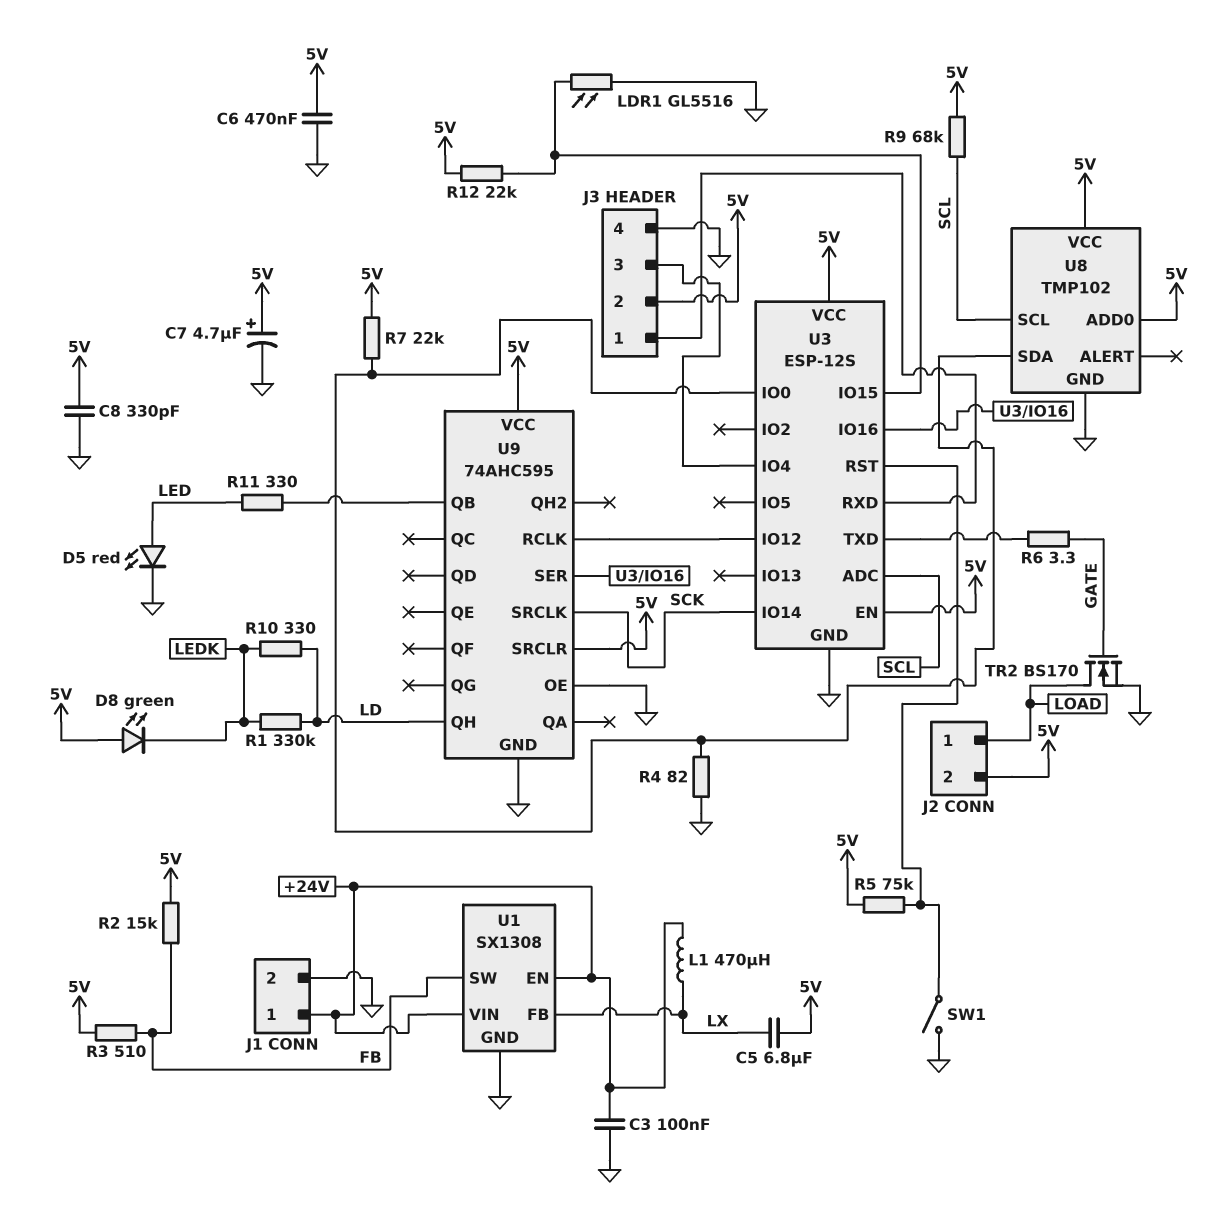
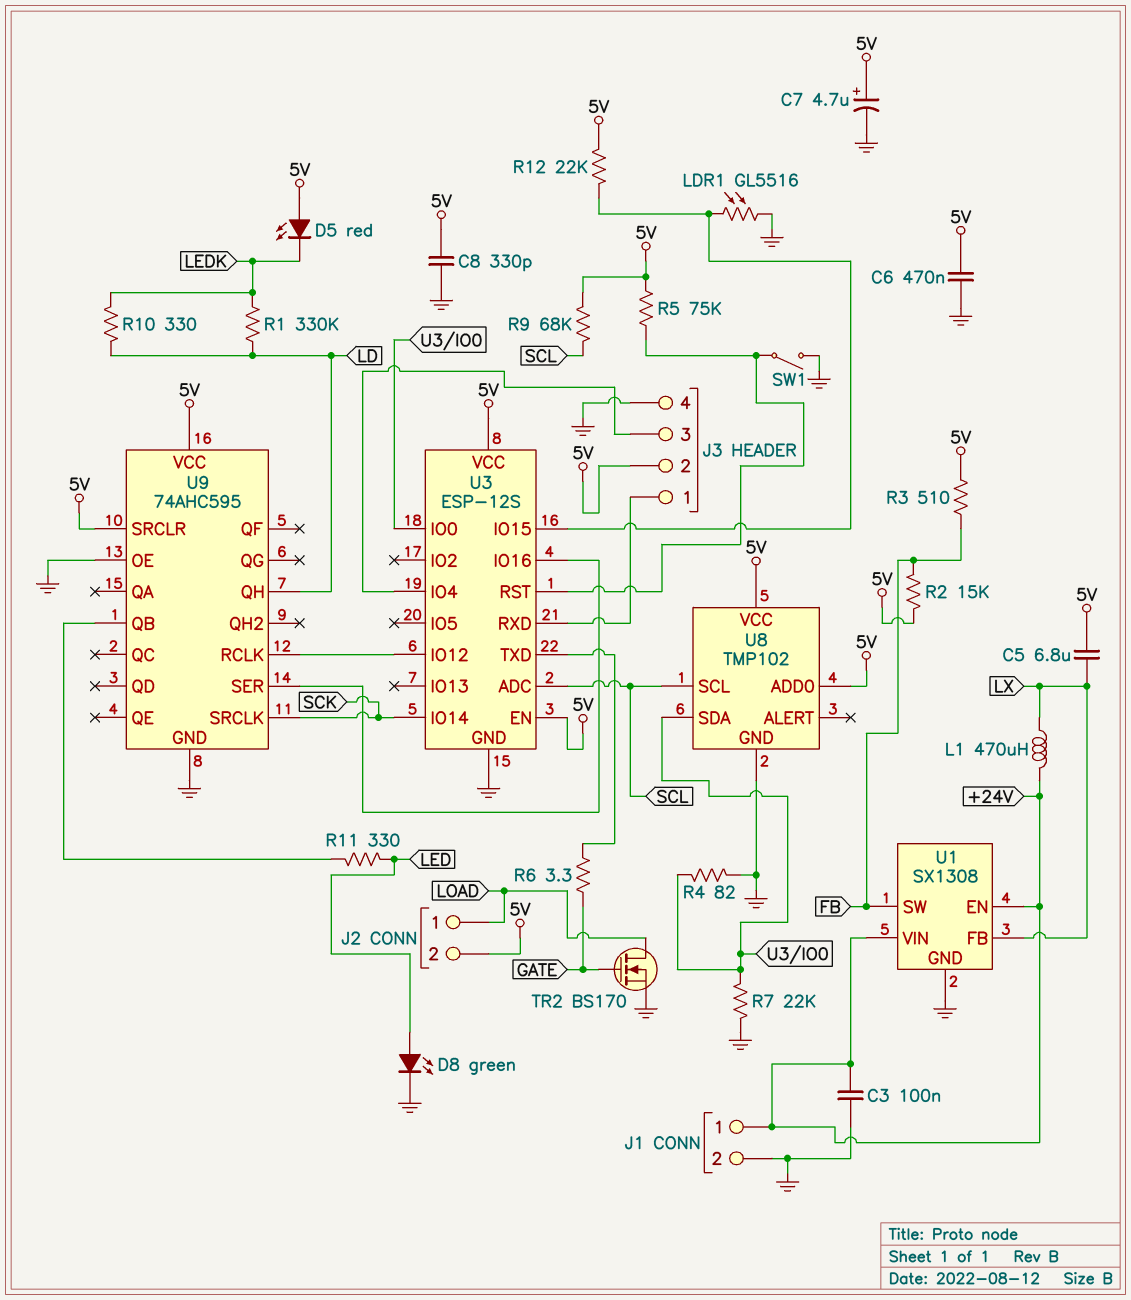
D5: LED red (A LED, K GND) -> LED red (A 5V, K LEDK)
D8: LED green (A 5V, K LEDK) -> LED green (A LED, K GND)
R7: 22k (5V, U3/IO0) -> 22k (GND, U3/IO0)

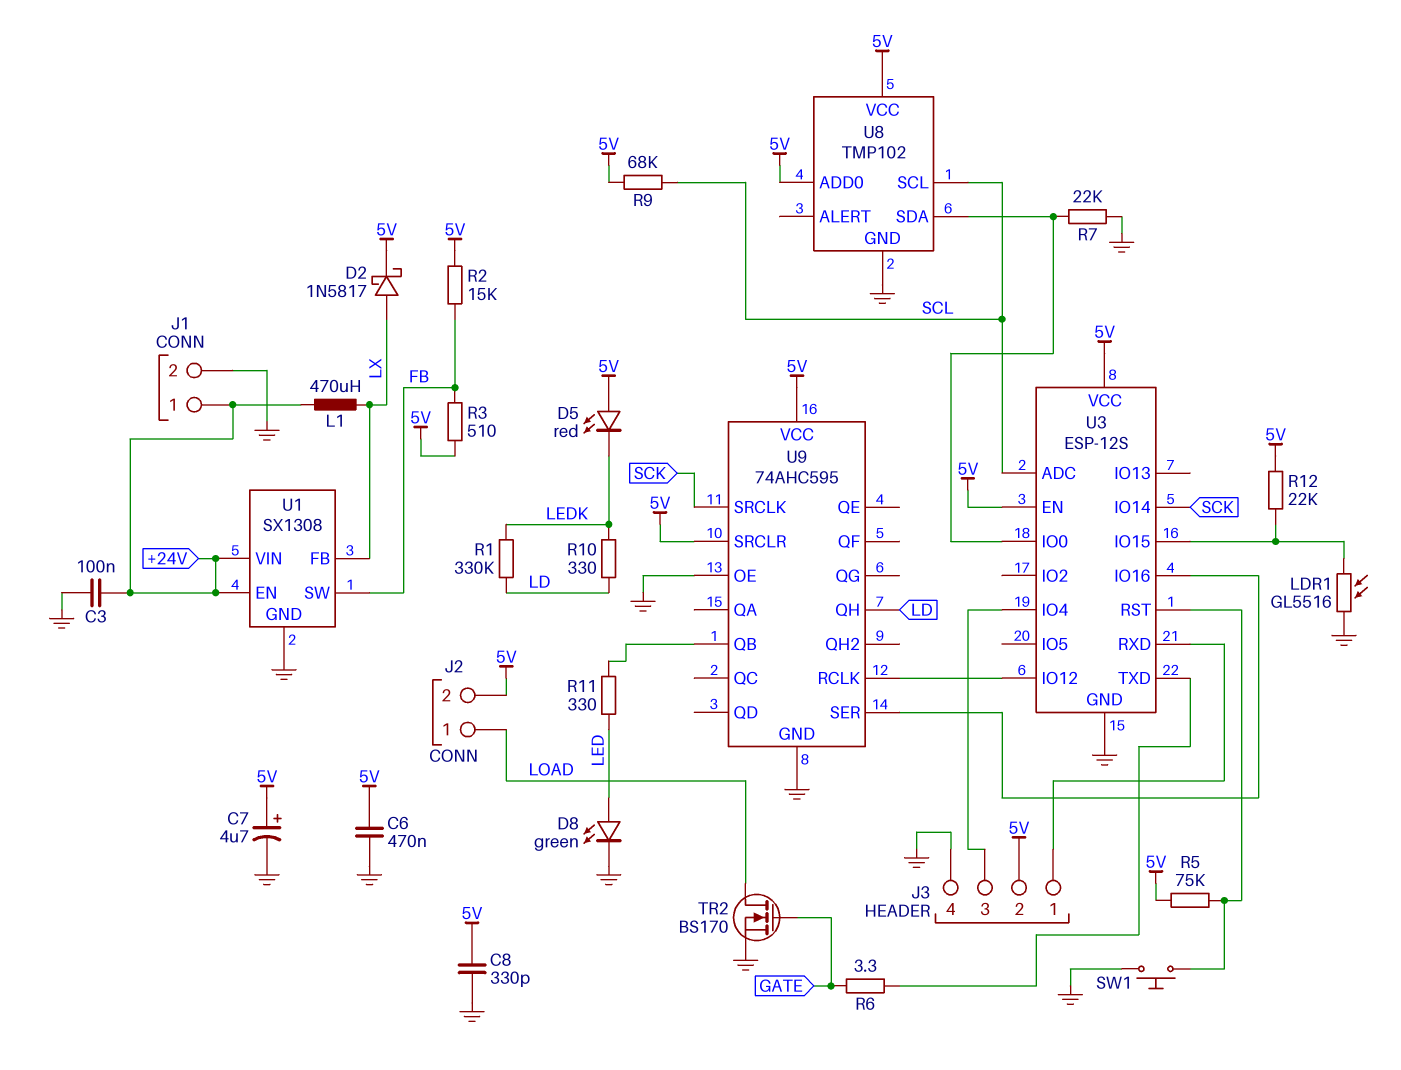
C5: 6.8uF (5V, LX) -> none
D2: none -> schottky 1N5817 (A LX, K 5V)
R4: 82 (GND, U3/IO0) -> none
SW1: switch (GND, U3/RST) -> button (GND, U3/RST)

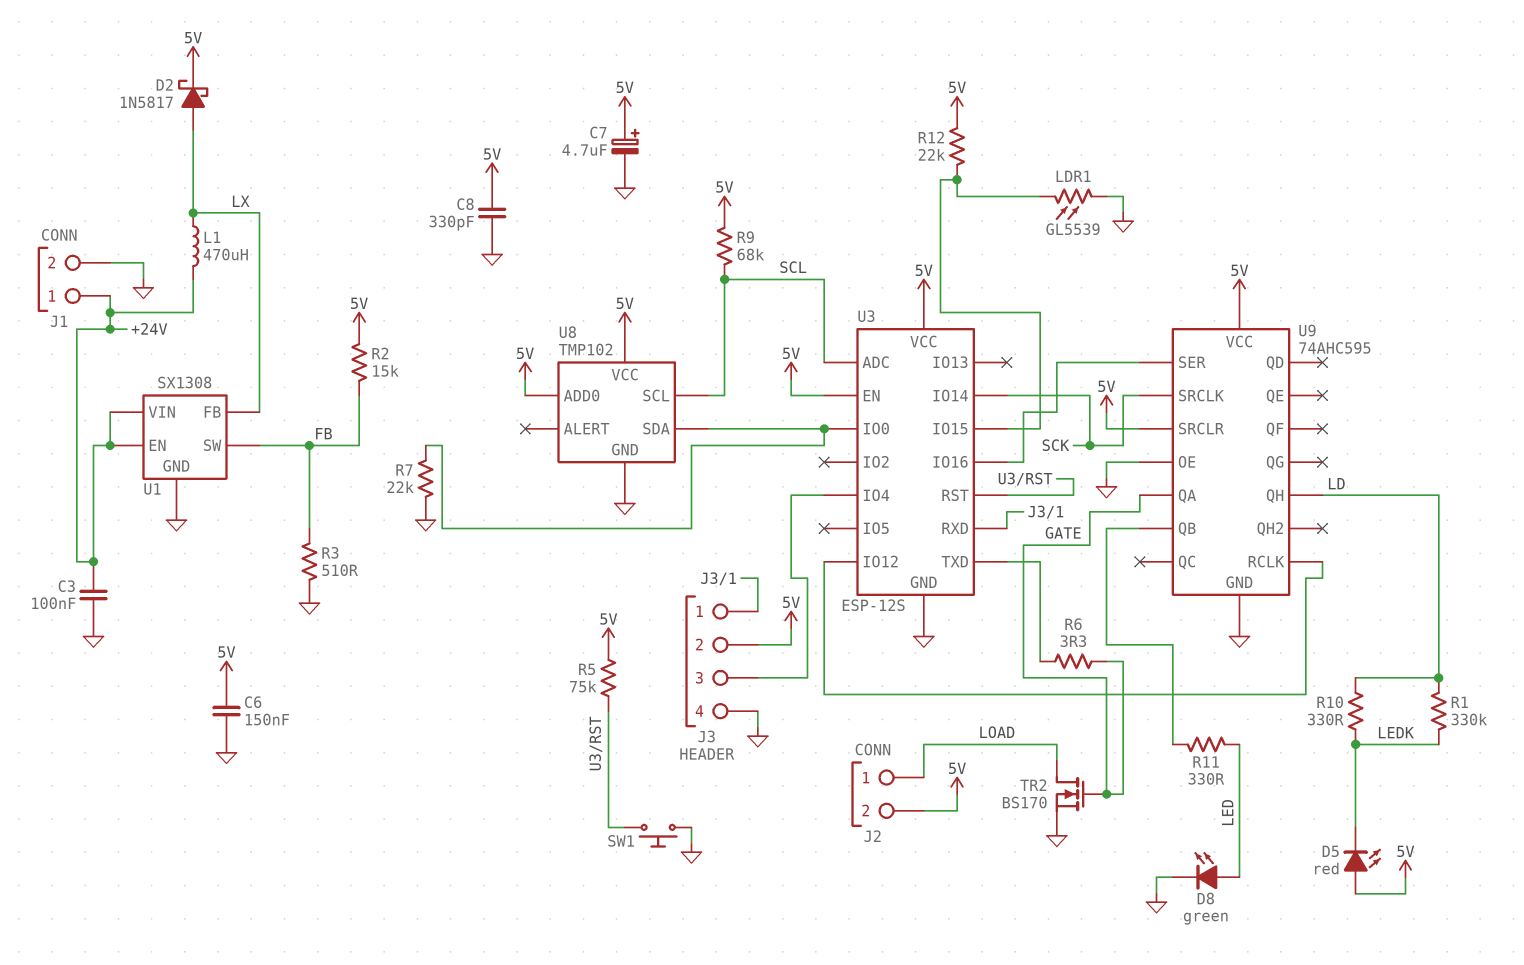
C6: 470nF (5V, GND) -> 150nF (5V, GND)
LDR1: GL5516 (GND, U3/IO15) -> GL5539 (GND, U3/IO15)
R3: 510 (5V, FB) -> 510 (FB, GND)
U9 pin QA: none -> GATE

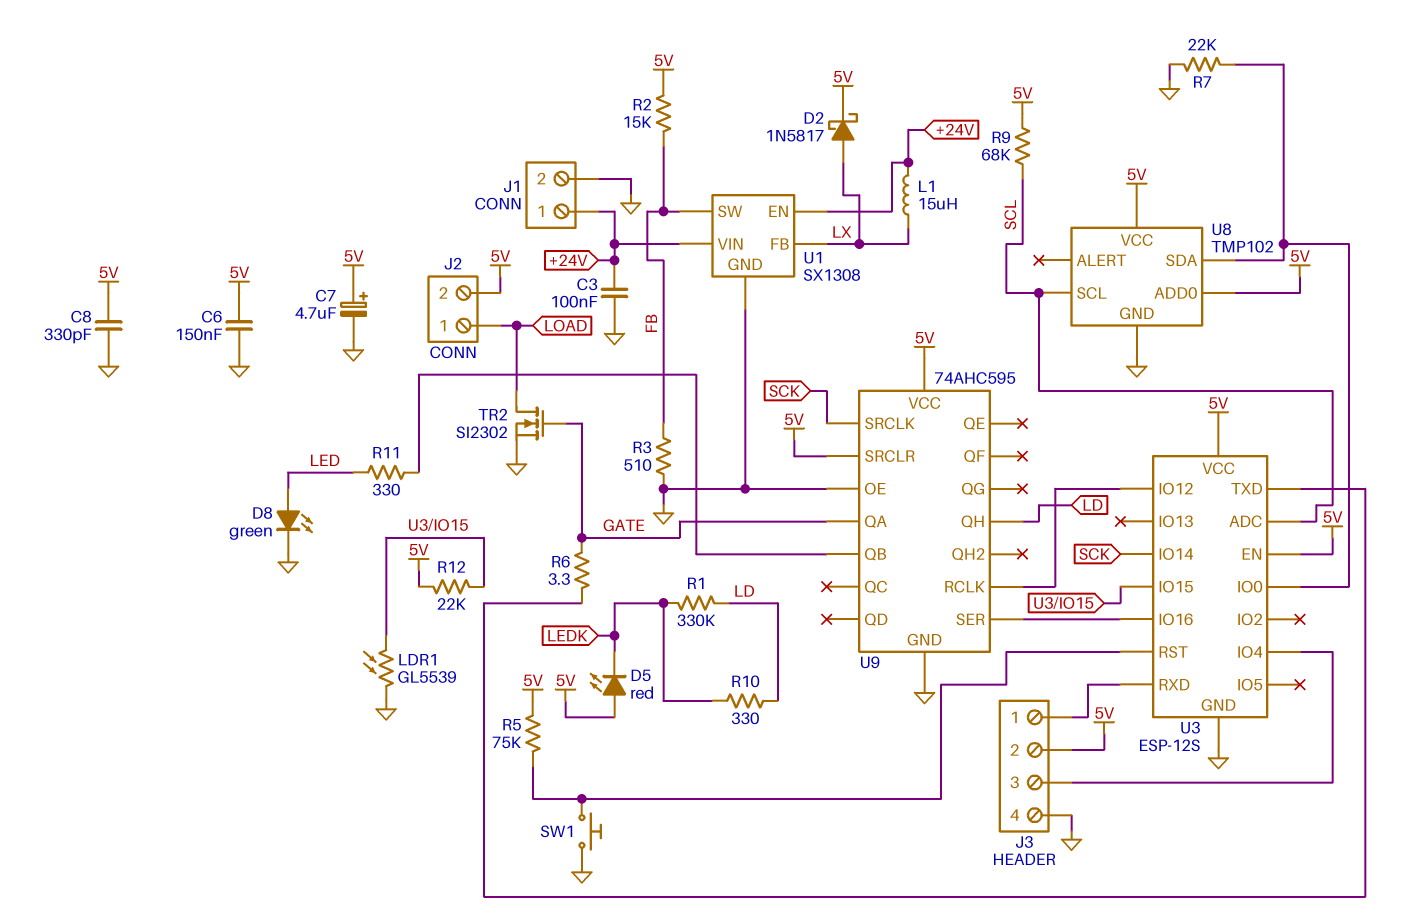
L1: 470uH (+24V, LX) -> 15uH (+24V, LX)
TR2: NMOS BS170 (G GATE, D LOAD, S GND) -> NMOS SI2302 (G GATE, D LOAD, S GND)

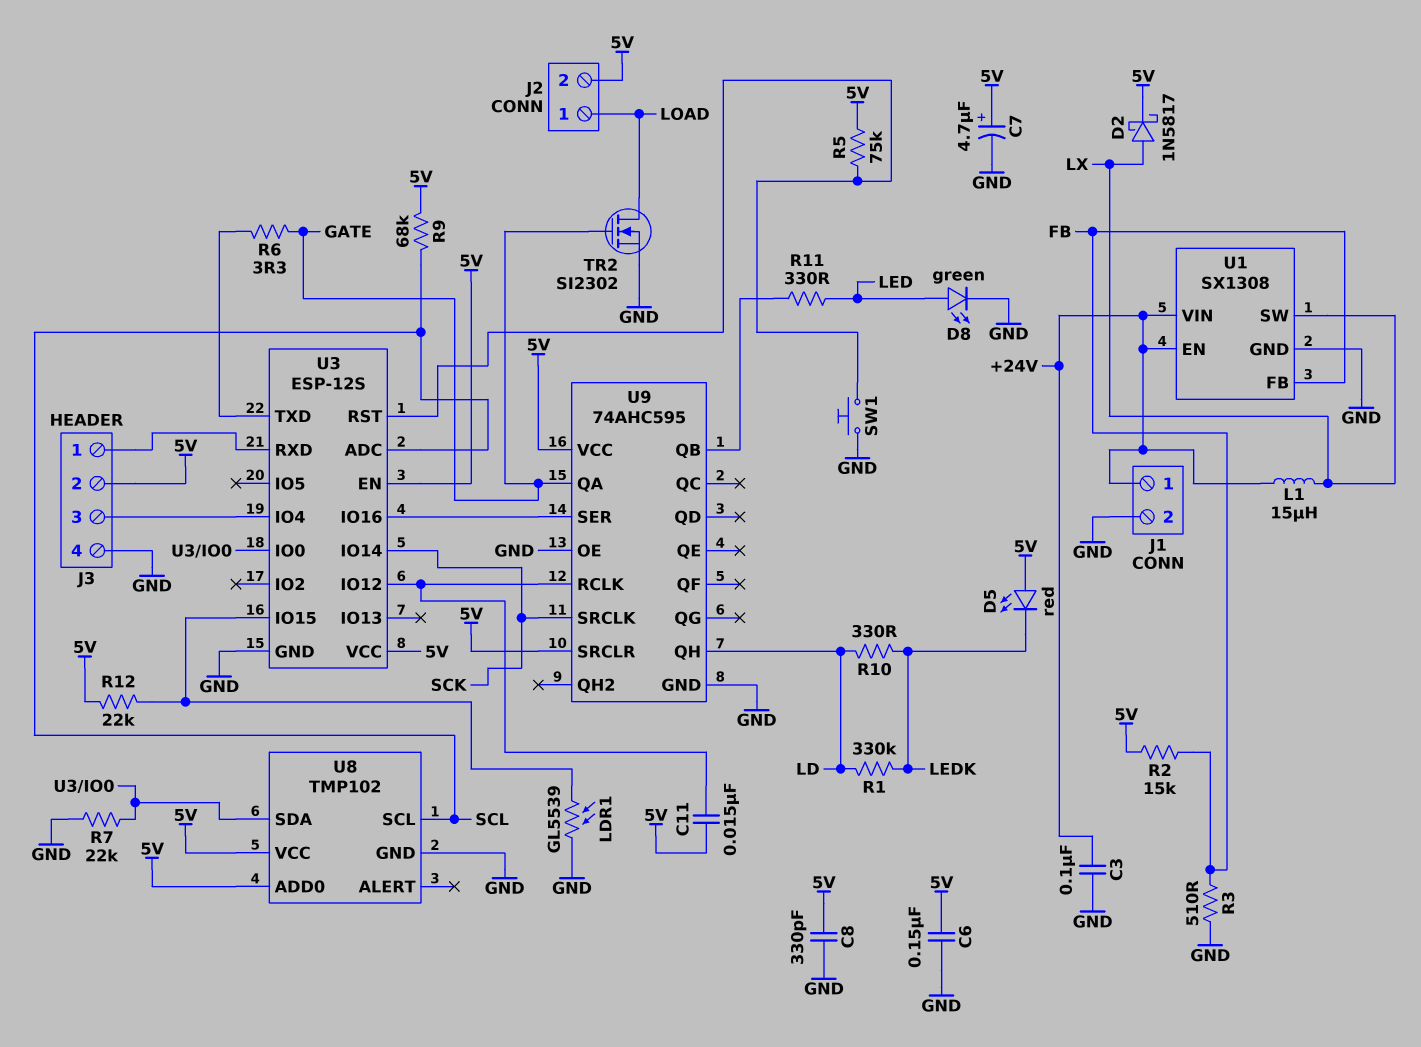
C11: none -> 15nF (5V, U3/IO12)
U1 pin FB: LX -> FB
U1 pin SW: FB -> LX

